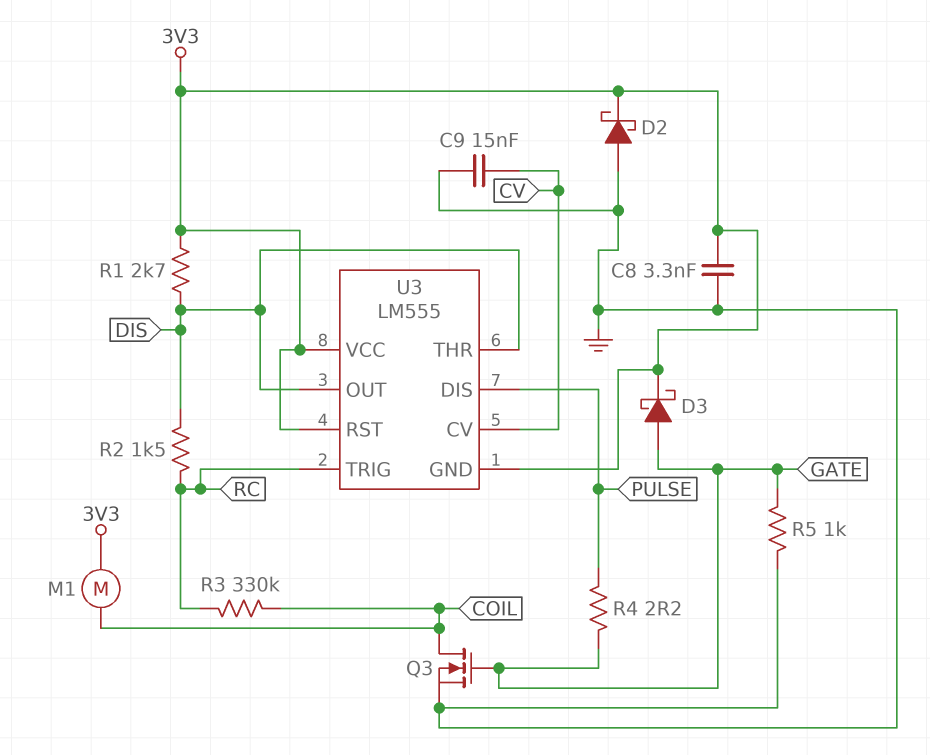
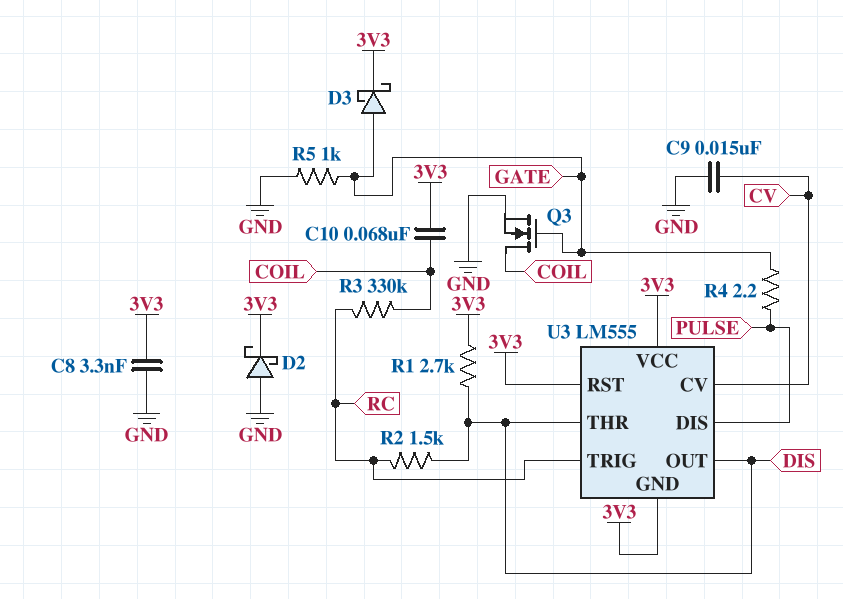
C10: none -> 68nF (3V3, COIL)
M1: motor (3V3, COIL) -> none

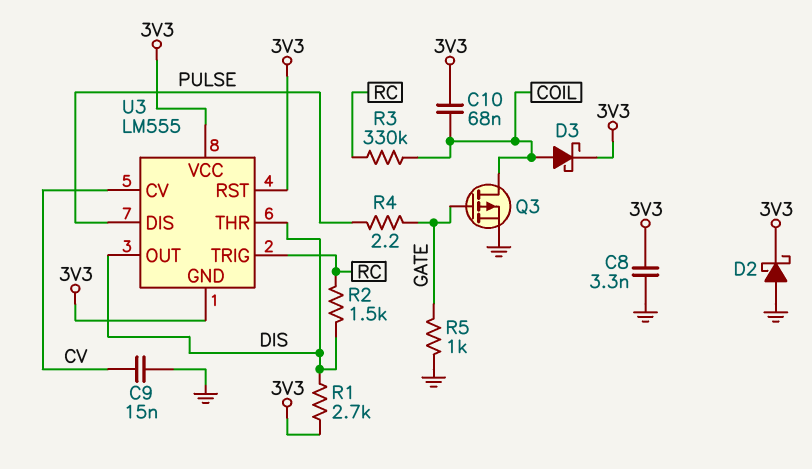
D3: schottky (A GATE, K 3V3) -> schottky (A COIL, K 3V3)
Q3: NMOS (G GATE, D COIL, S GND) -> PMOS (G GATE, D COIL, S GND)

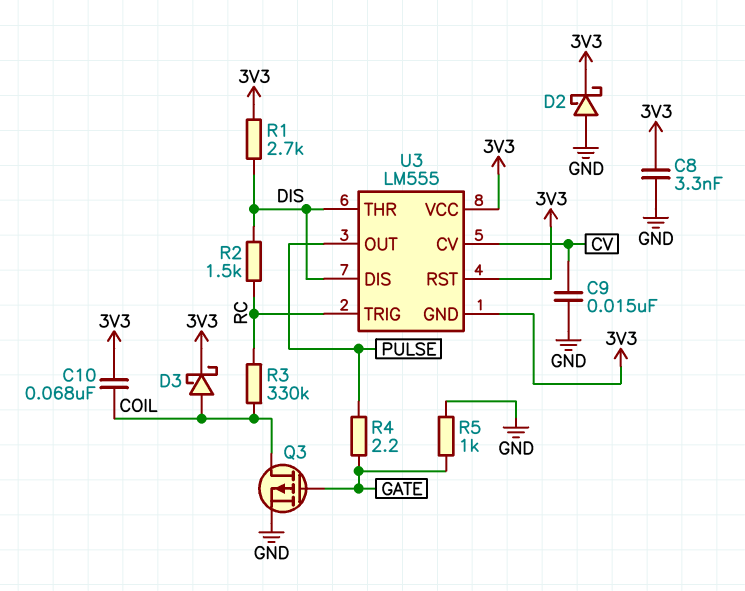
U3 pin DIS: PULSE -> DIS
U3 pin OUT: DIS -> PULSE

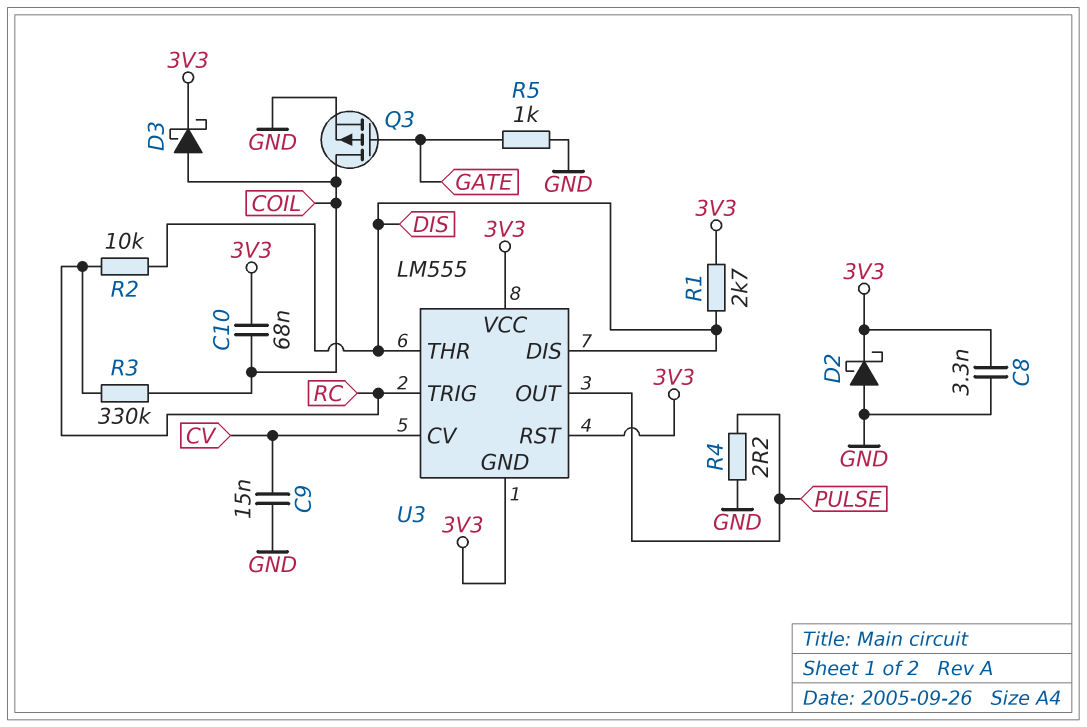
R2: 1.5k (DIS, RC) -> 10k (DIS, RC)
R4: 2.2 (GATE, PULSE) -> 2.2 (GND, PULSE)

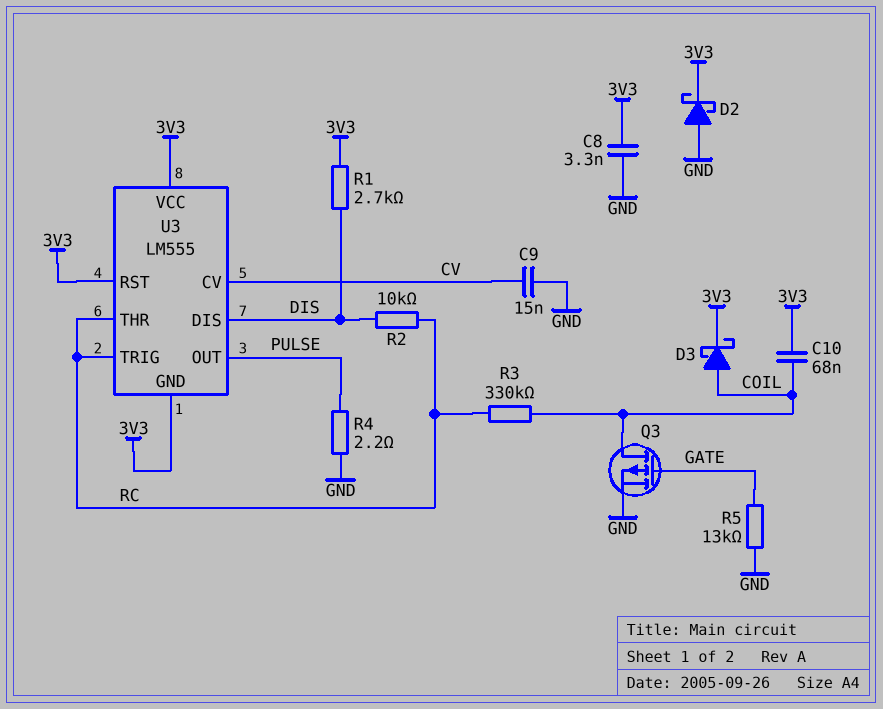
R5: 1k (GATE, GND) -> 13k (GATE, GND)
U3 pin THR: DIS -> RC

